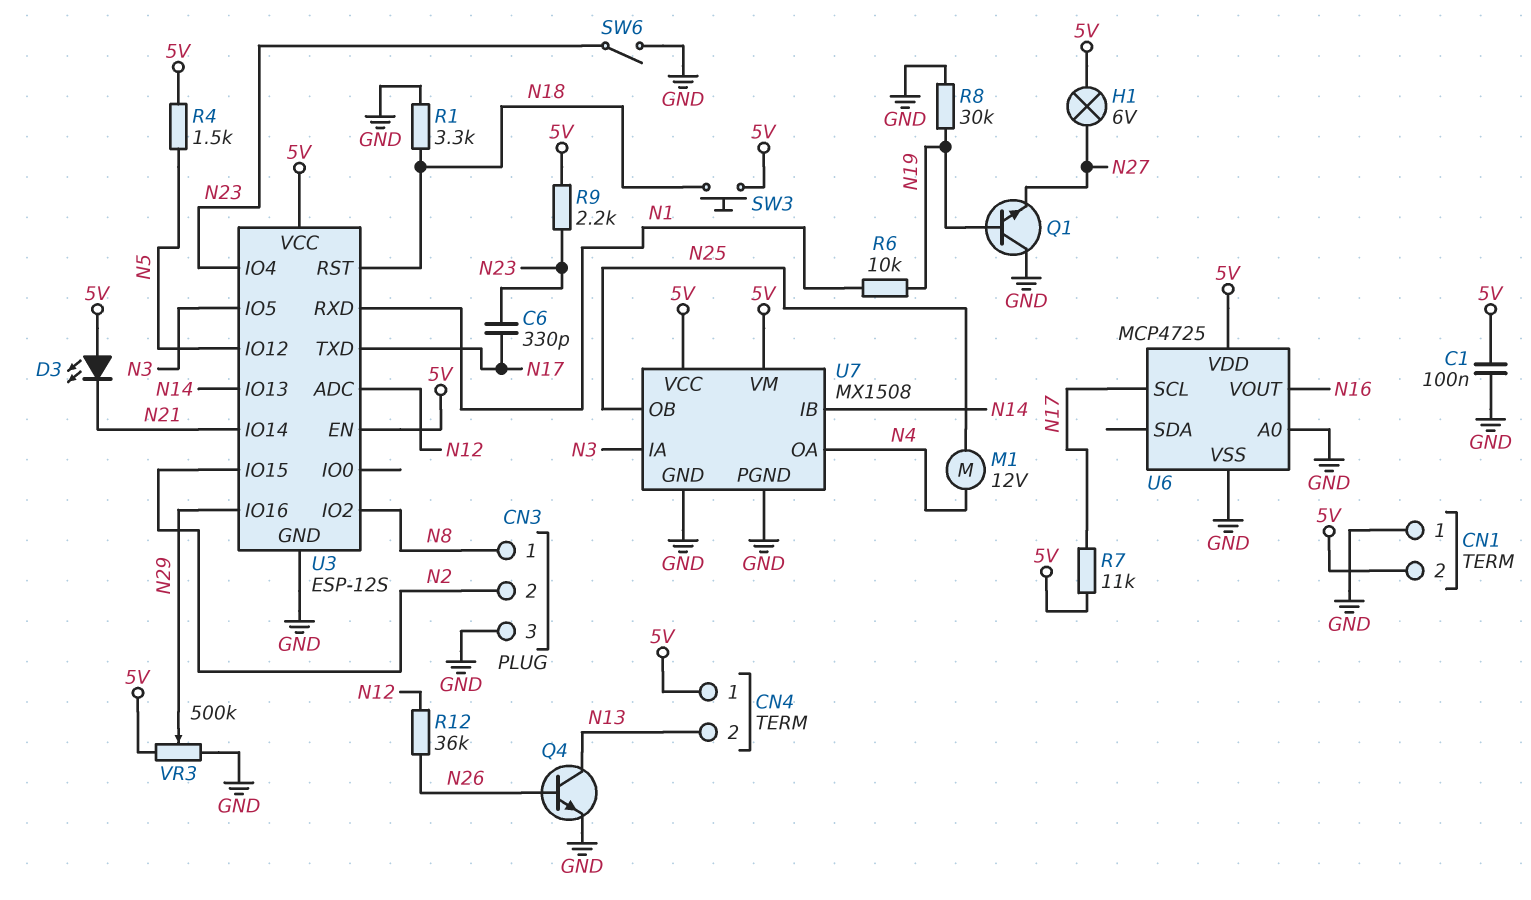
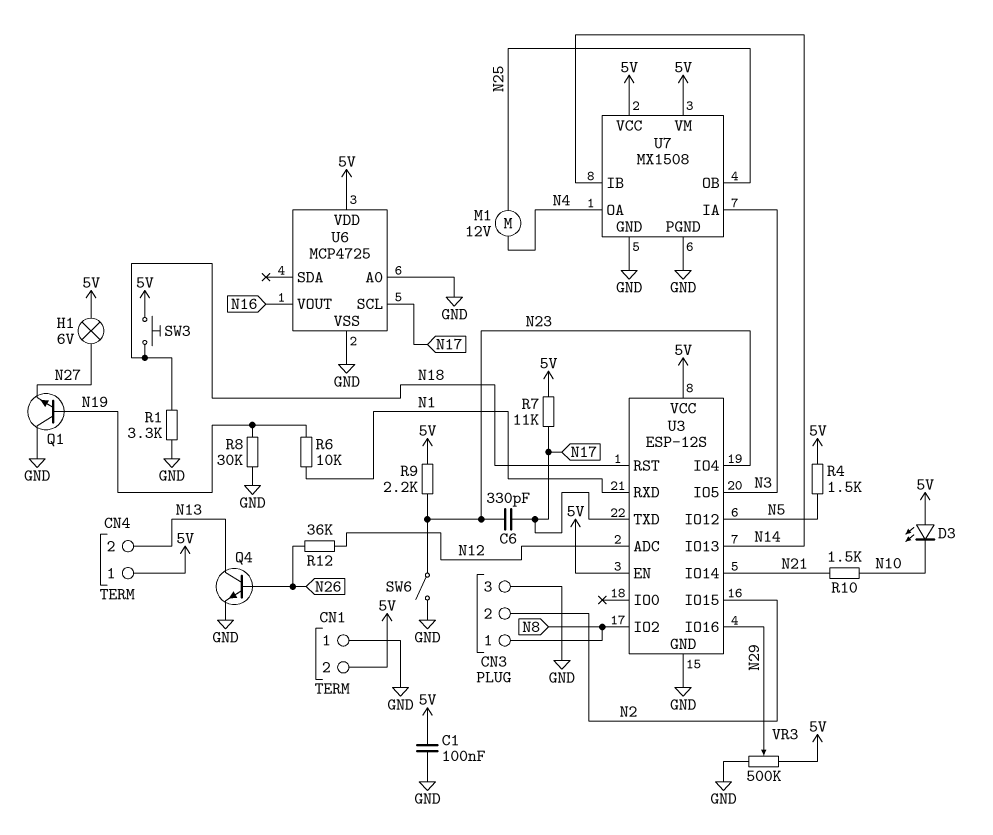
D3: LED (A 5V, K N21) -> LED (A 5V, K N10)
R10: none -> 1.5k (N10, N21)

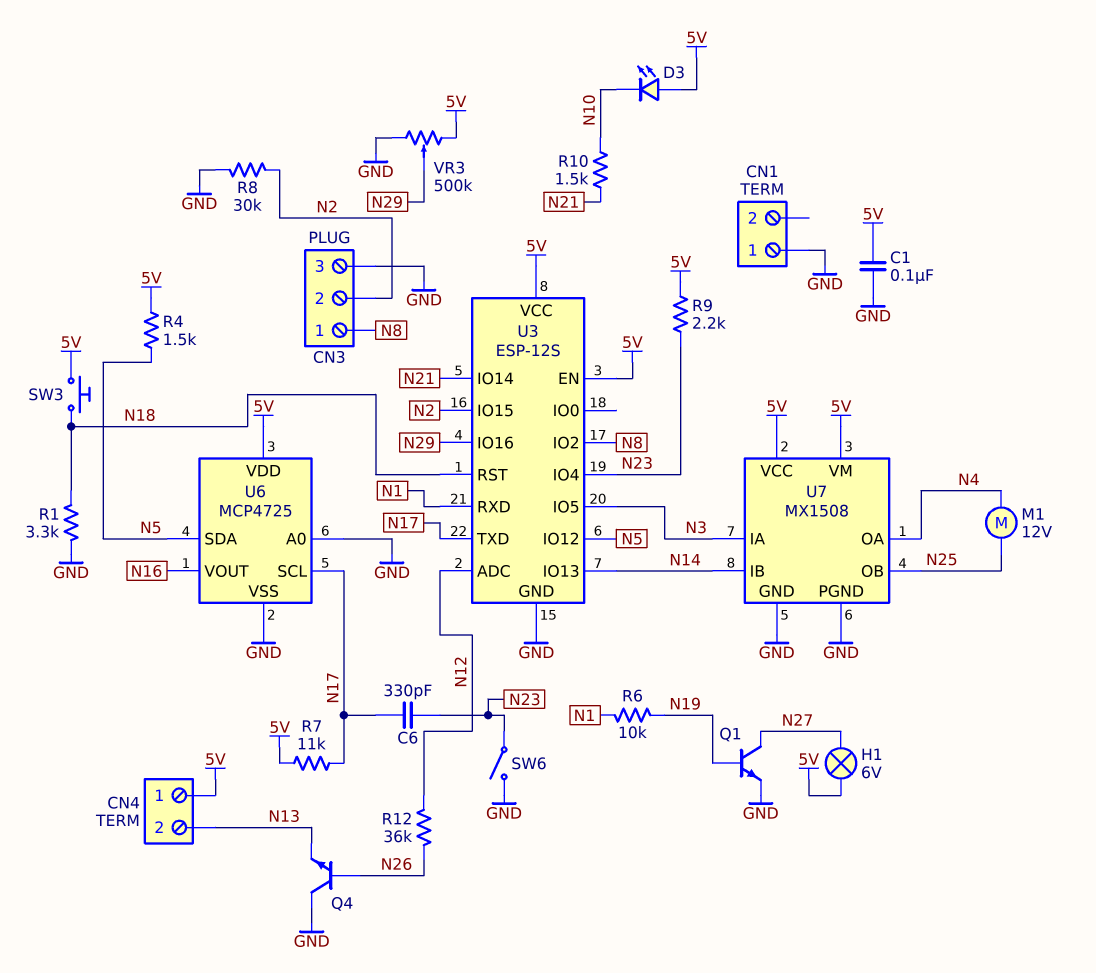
CN1 pin 2: 5V -> none
Q1: NPN (B N19, C GND, E N27) -> NPN (B N19, C N27, E GND)
Q4: NPN (B N26, C N13, E GND) -> NPN (B N26, C GND, E N13)
R8: 30k (GND, N19) -> 30k (GND, N2)
U6 pin SDA: none -> N5

